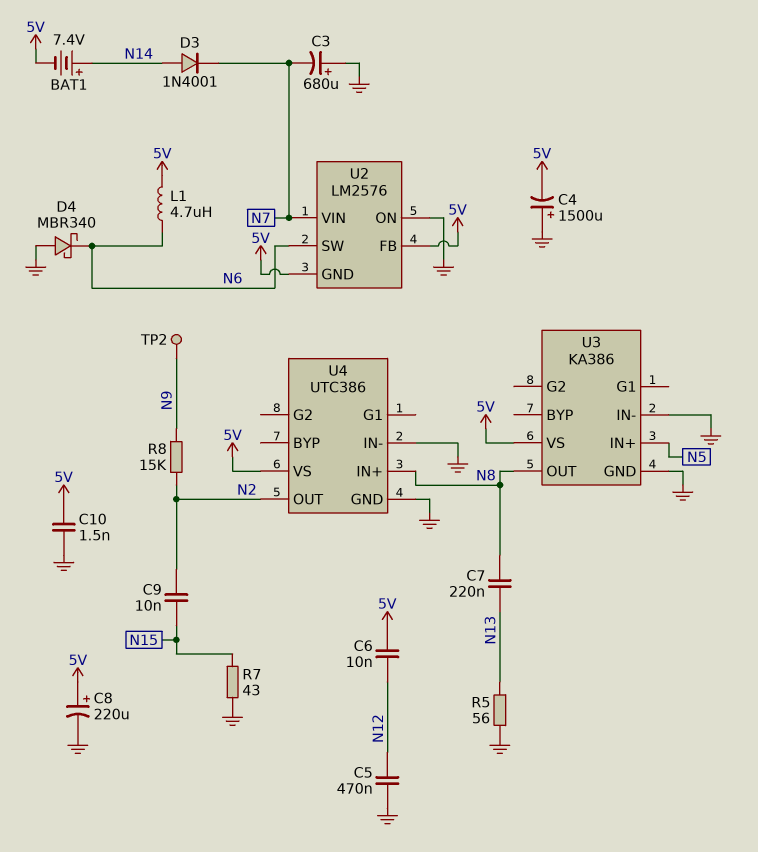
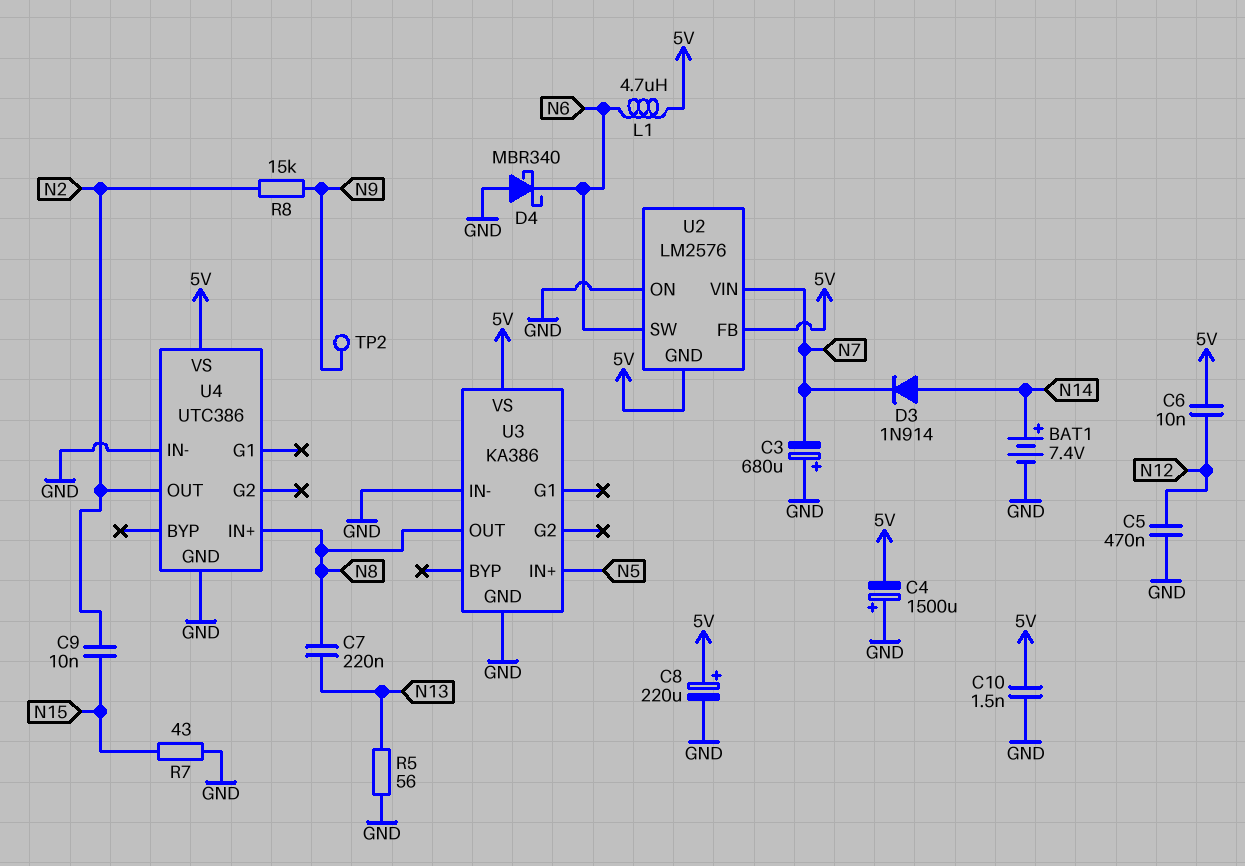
BAT1: 7.4V (plus N14, minus 5V) -> 7.4V (plus N14, minus GND)
D3: diode 1N4001 (A N14, K N7) -> diode 1N914 (A N14, K N7)

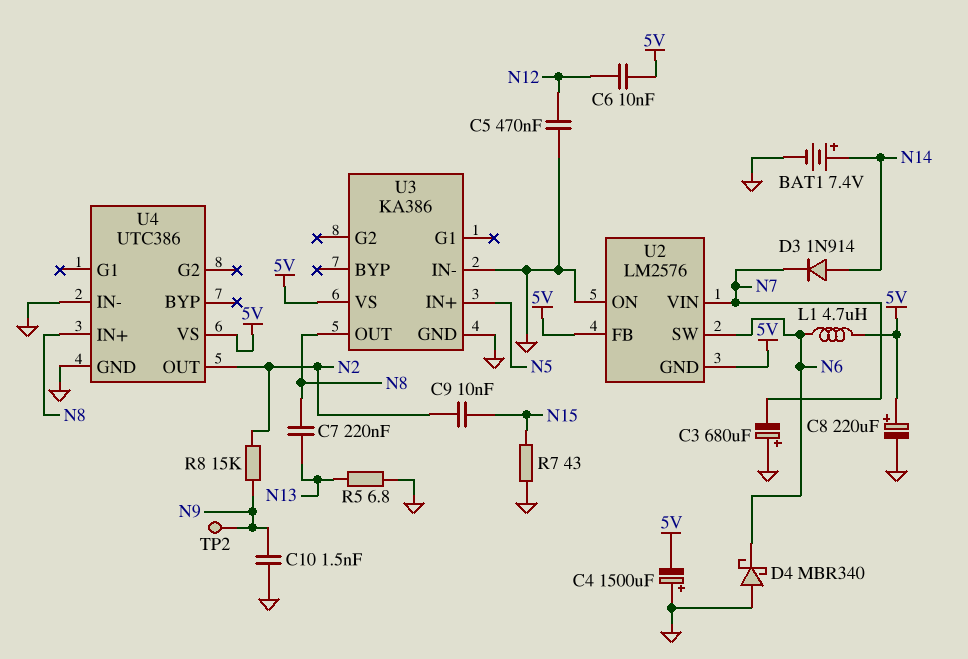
C10: 1.5nF (5V, GND) -> 1.5nF (GND, N9)
R5: 56 (GND, N13) -> 6.8 (GND, N13)

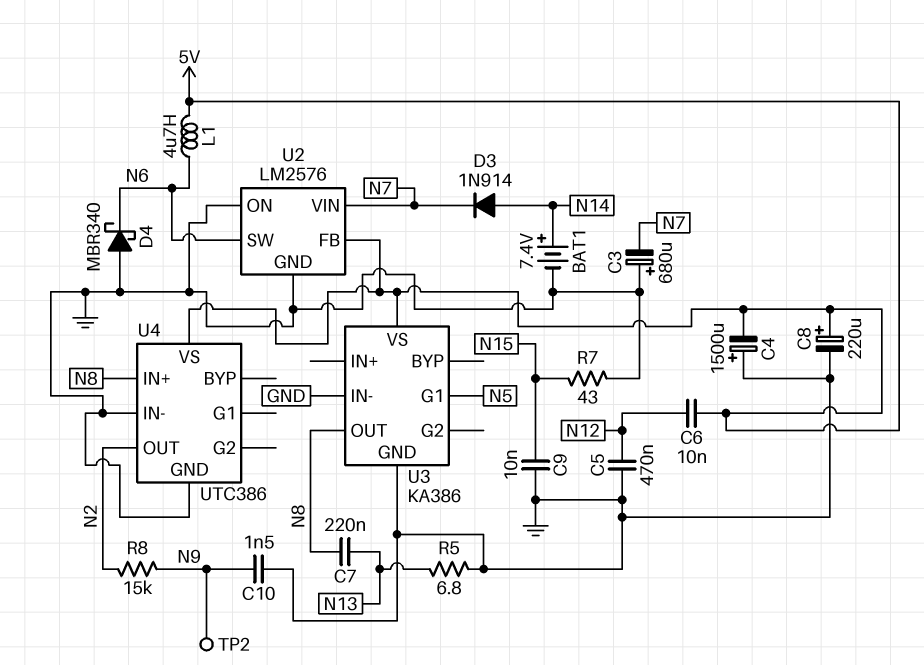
C9: 10nF (N2, N15) -> 10nF (GND, N15)
U2 pin GND: 5V -> GND
U3 pin G1: none -> N5
U3 pin IN+: N5 -> none

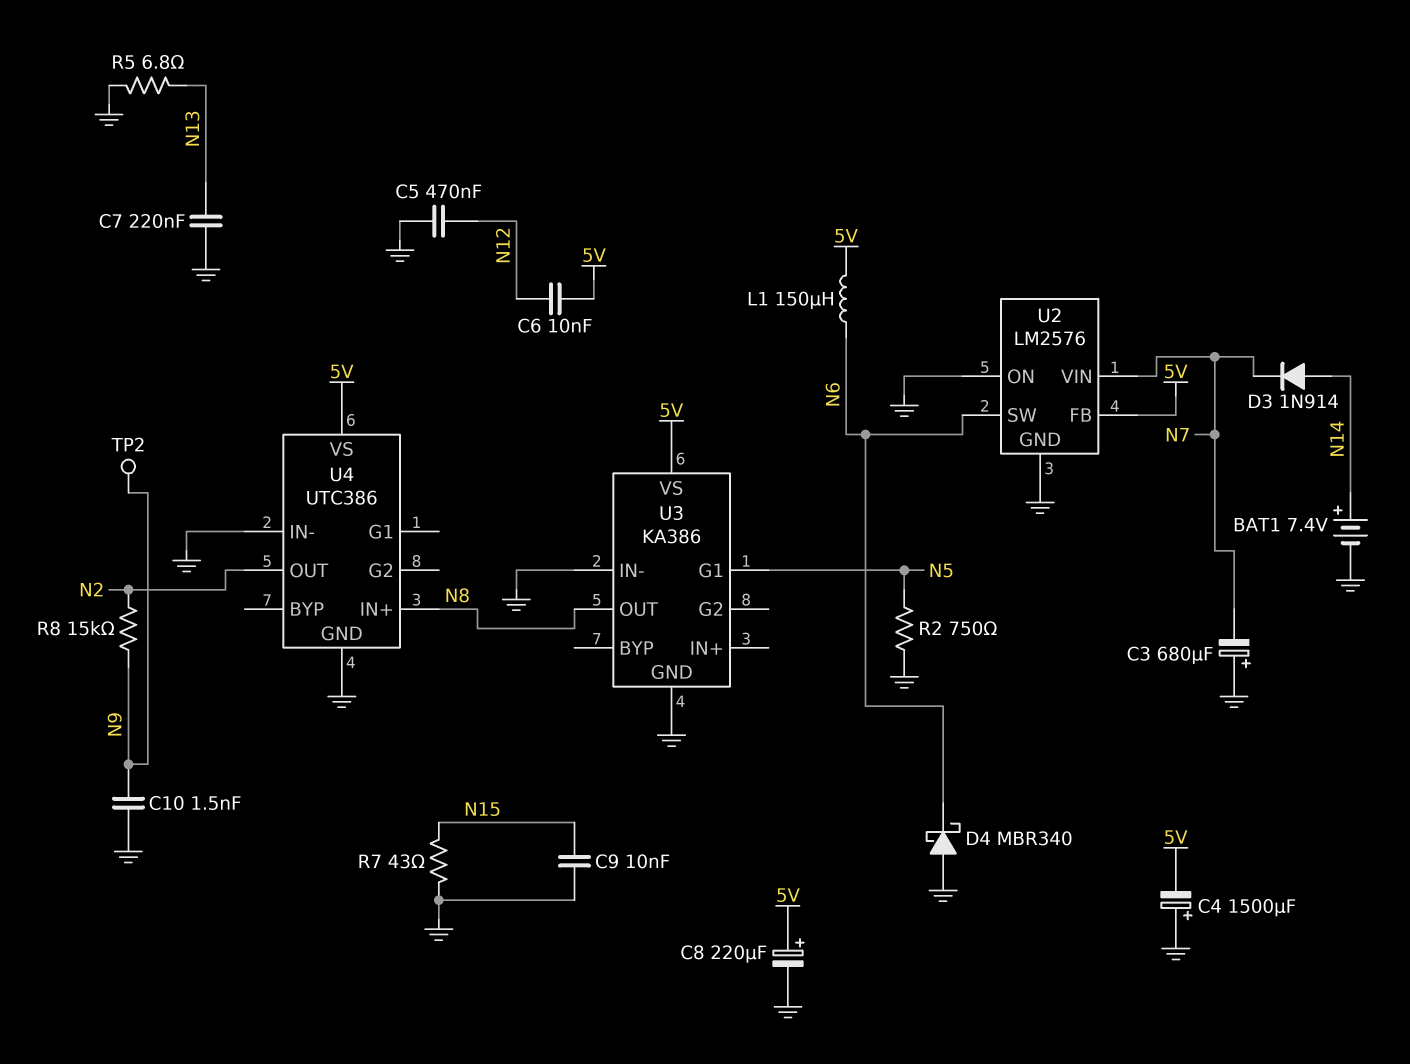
C7: 220nF (N8, N13) -> 220nF (GND, N13)
L1: 4.7uH (5V, N6) -> 150uH (5V, N6)
R2: none -> 750 (GND, N5)

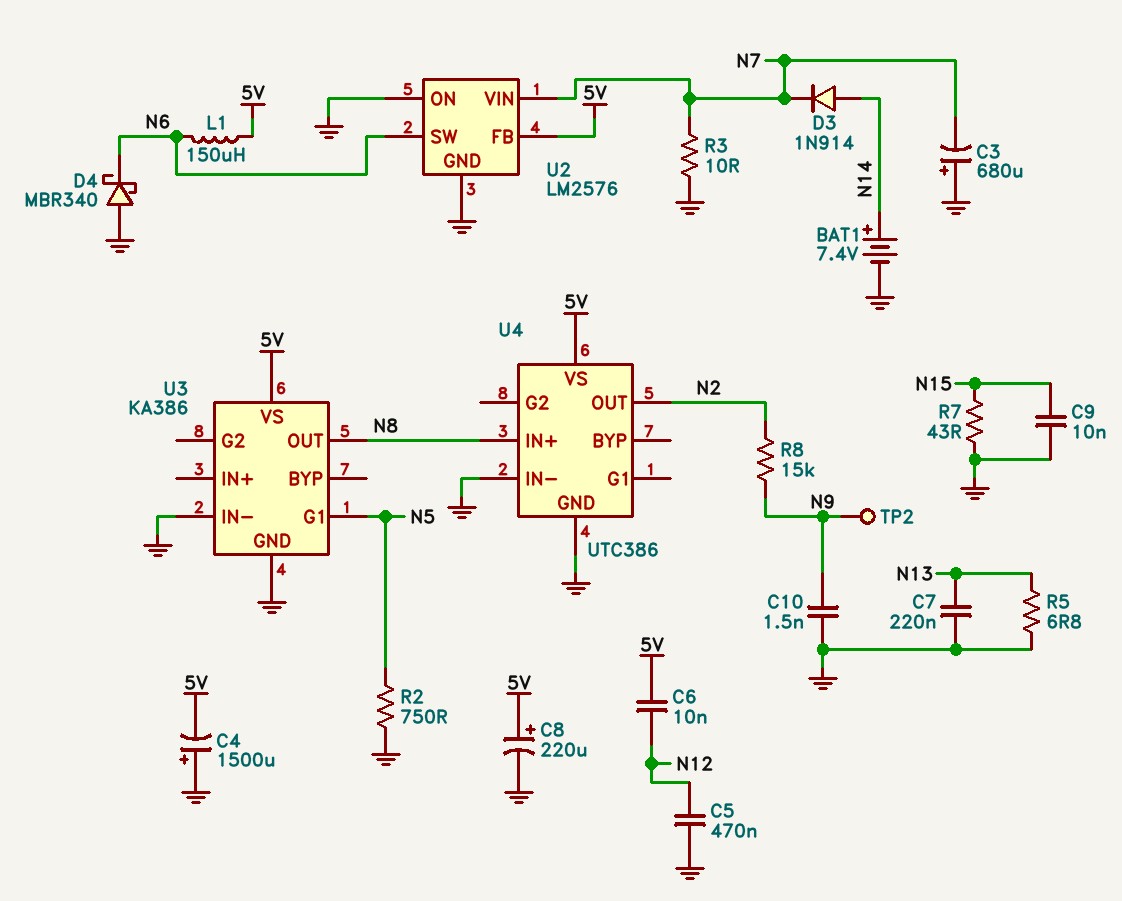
R3: none -> 10 (GND, N7)

